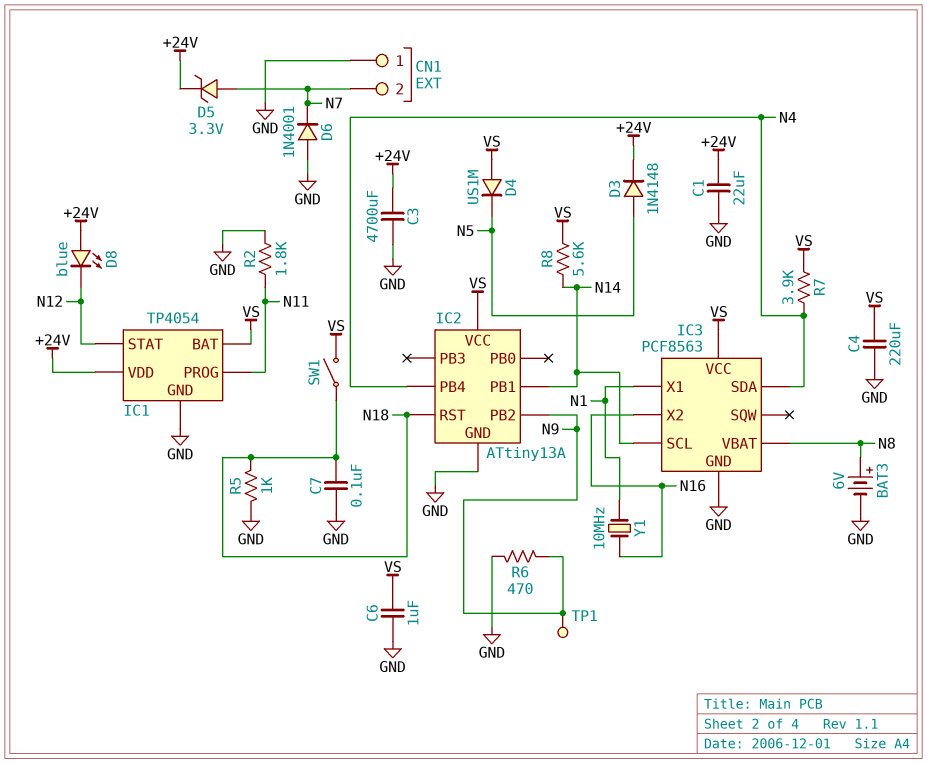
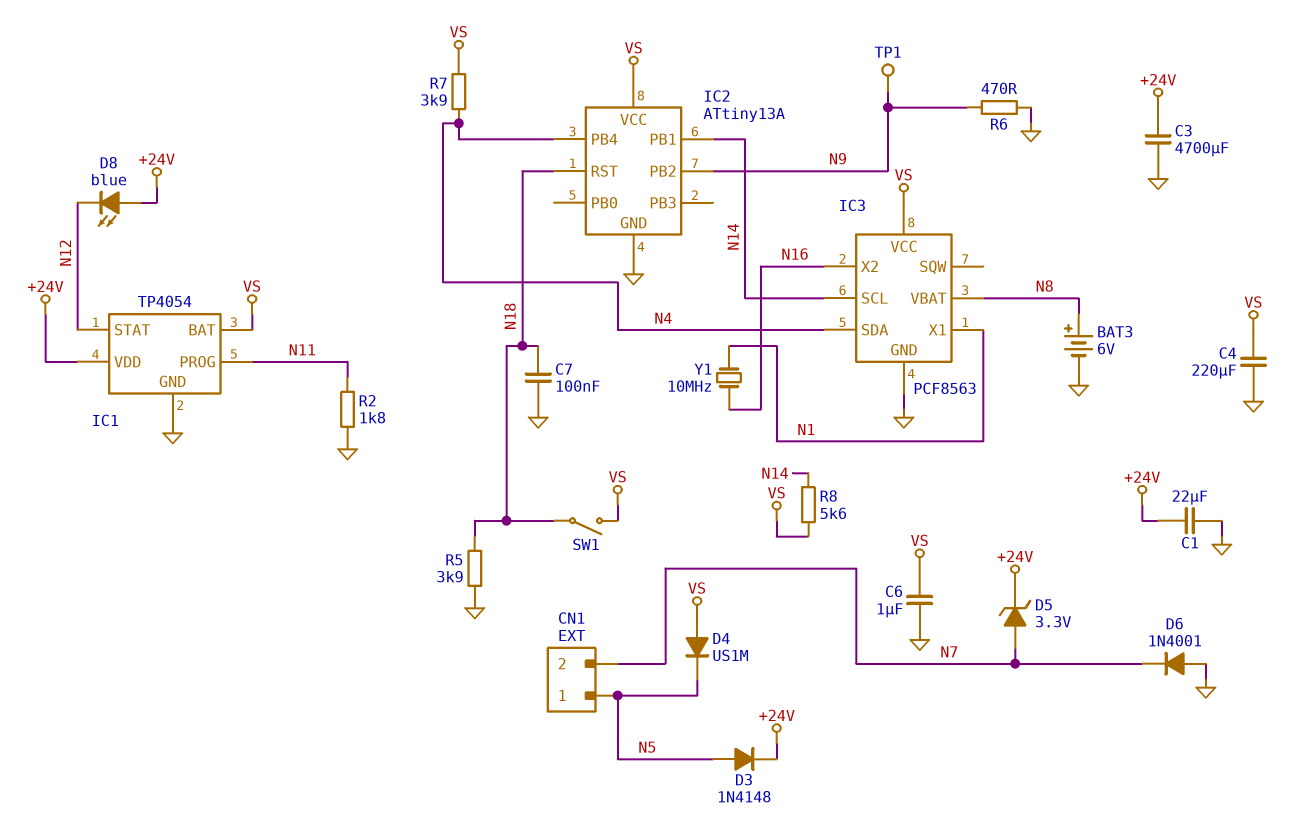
CN1 pin 1: GND -> N5
R5: 1k (GND, N18) -> 3.9k (GND, N18)

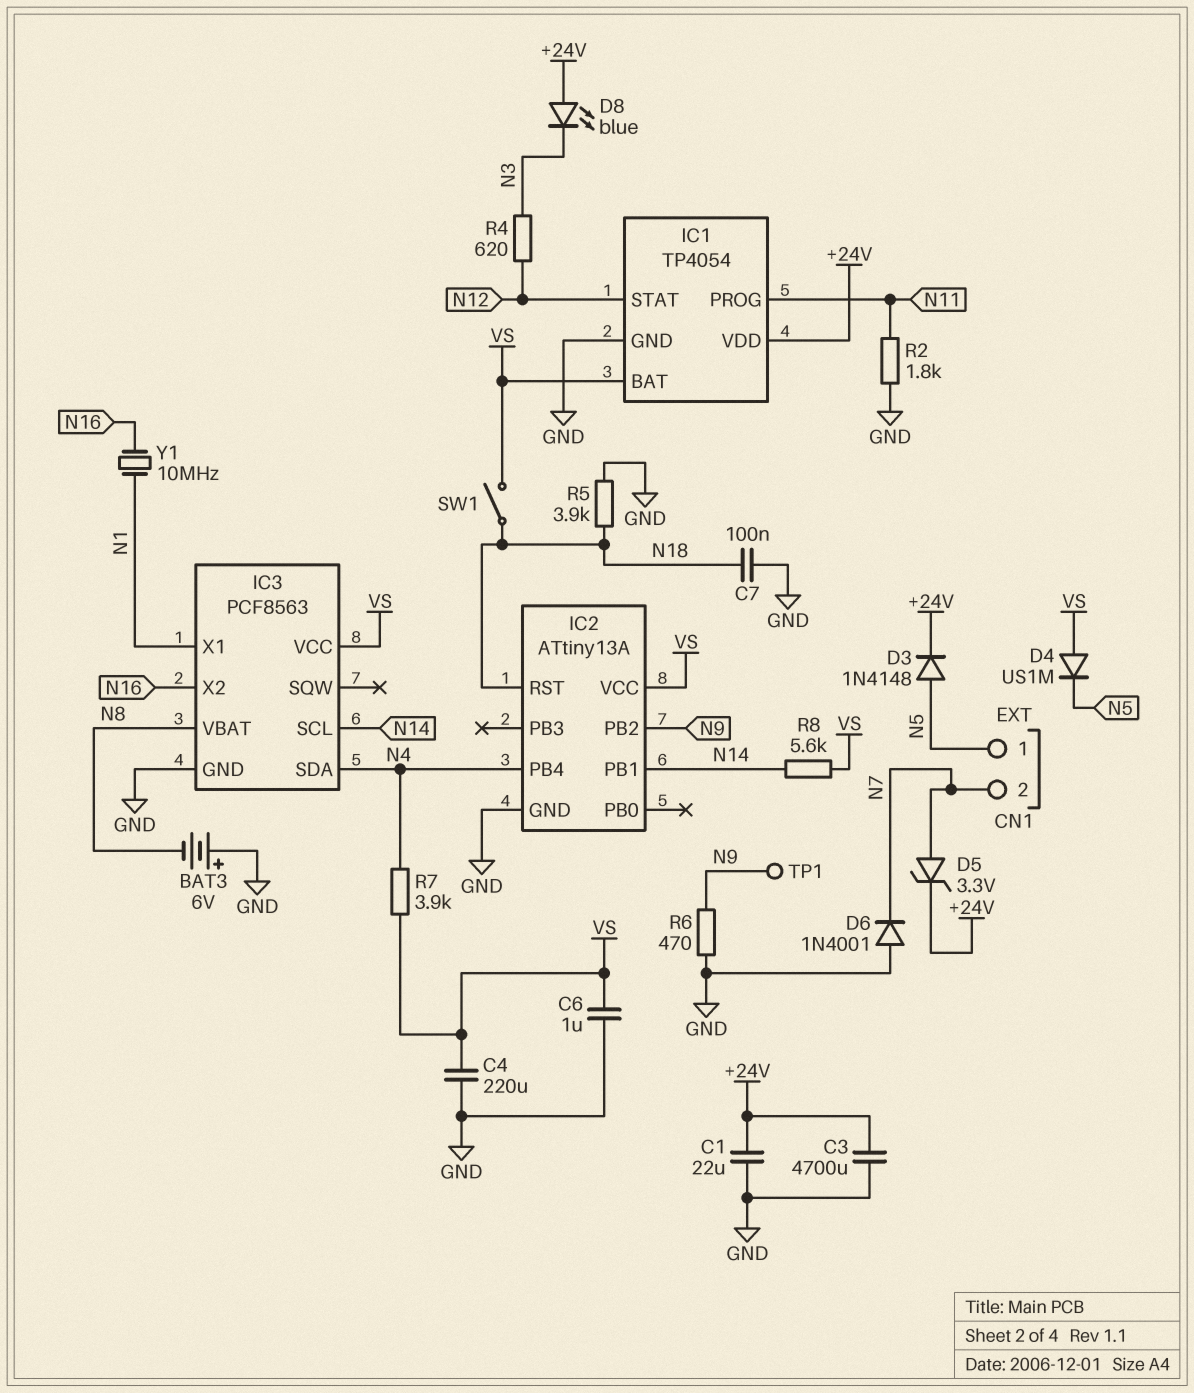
BAT3: 6V (plus N8, minus GND) -> 6V (plus GND, minus N8)
D8: LED blue (A +24V, K N12) -> LED blue (A +24V, K N3)
R4: none -> 620 (N3, N12)

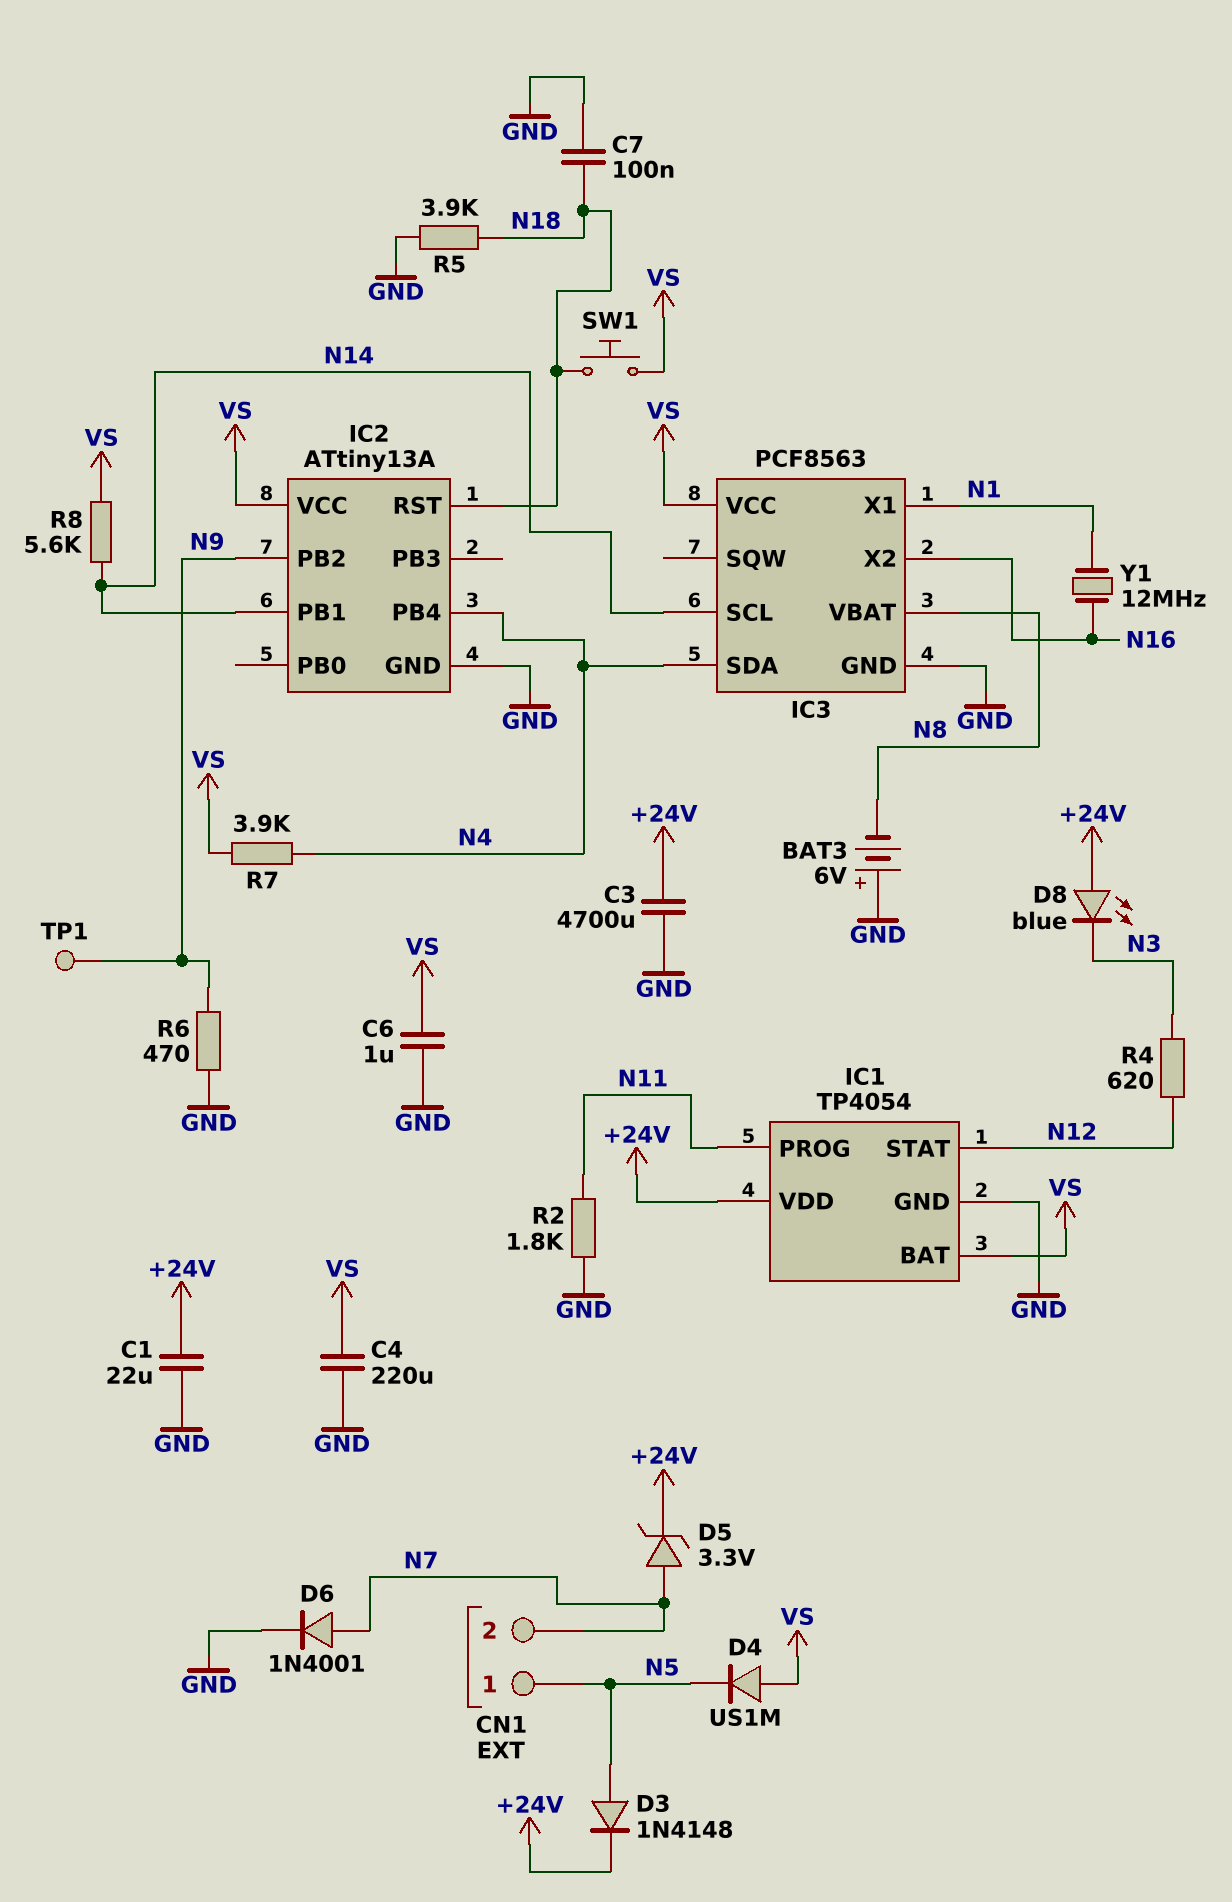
D6: diode 1N4001 (A GND, K N7) -> diode 1N4001 (A N7, K GND)
SW1: switch (N18, VS) -> button (N18, VS)
Y1: 10MHz (N1, N16) -> 12MHz (N1, N16)

